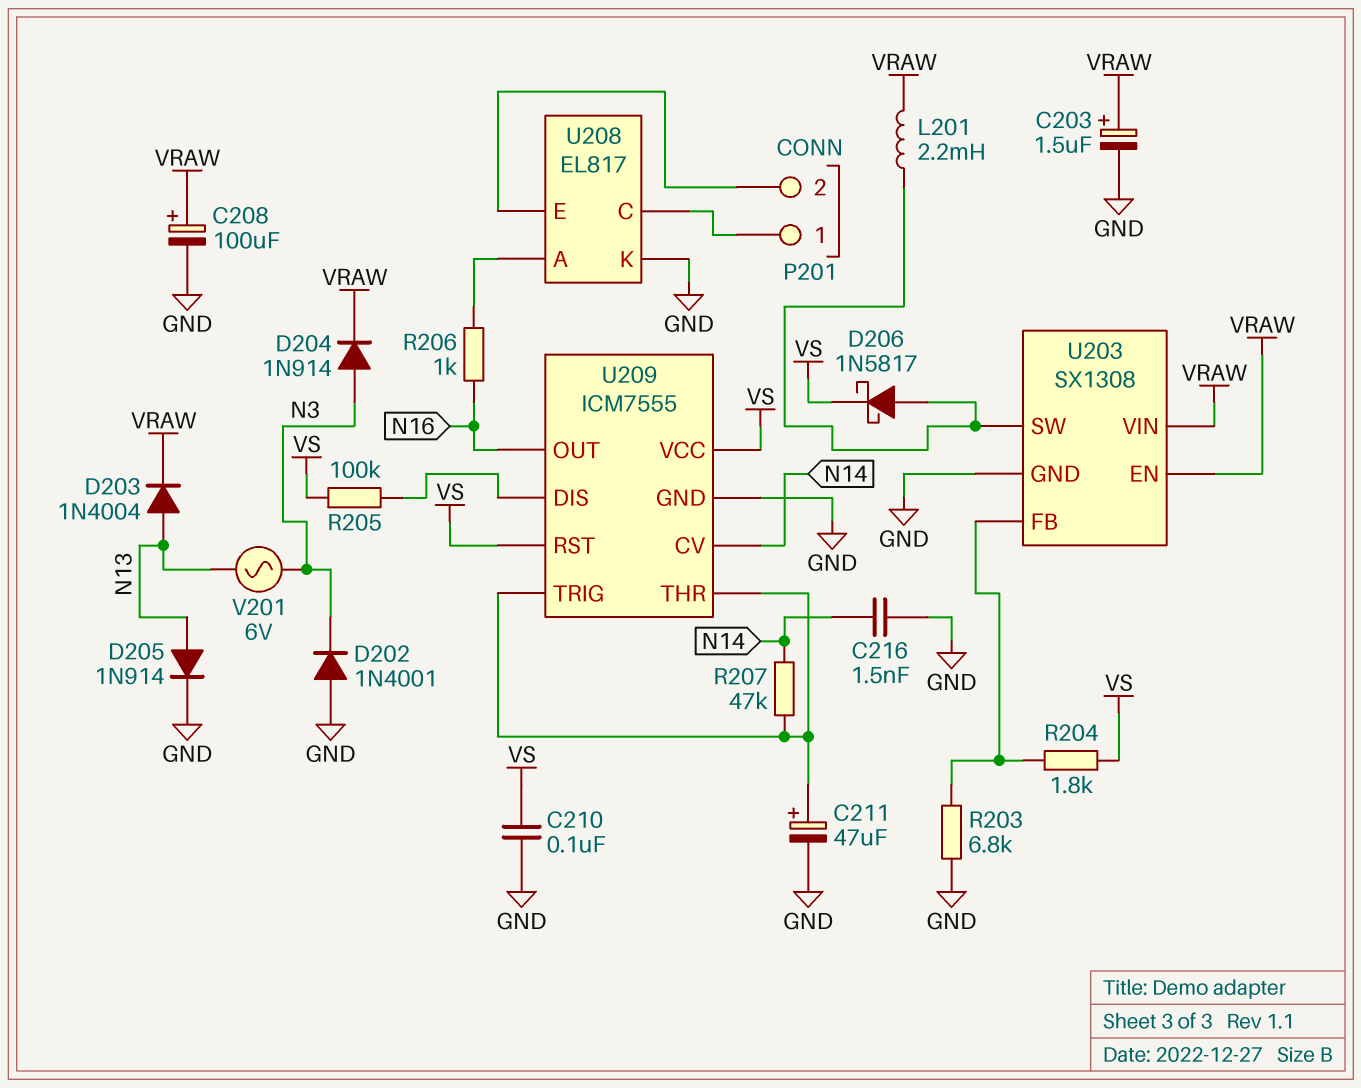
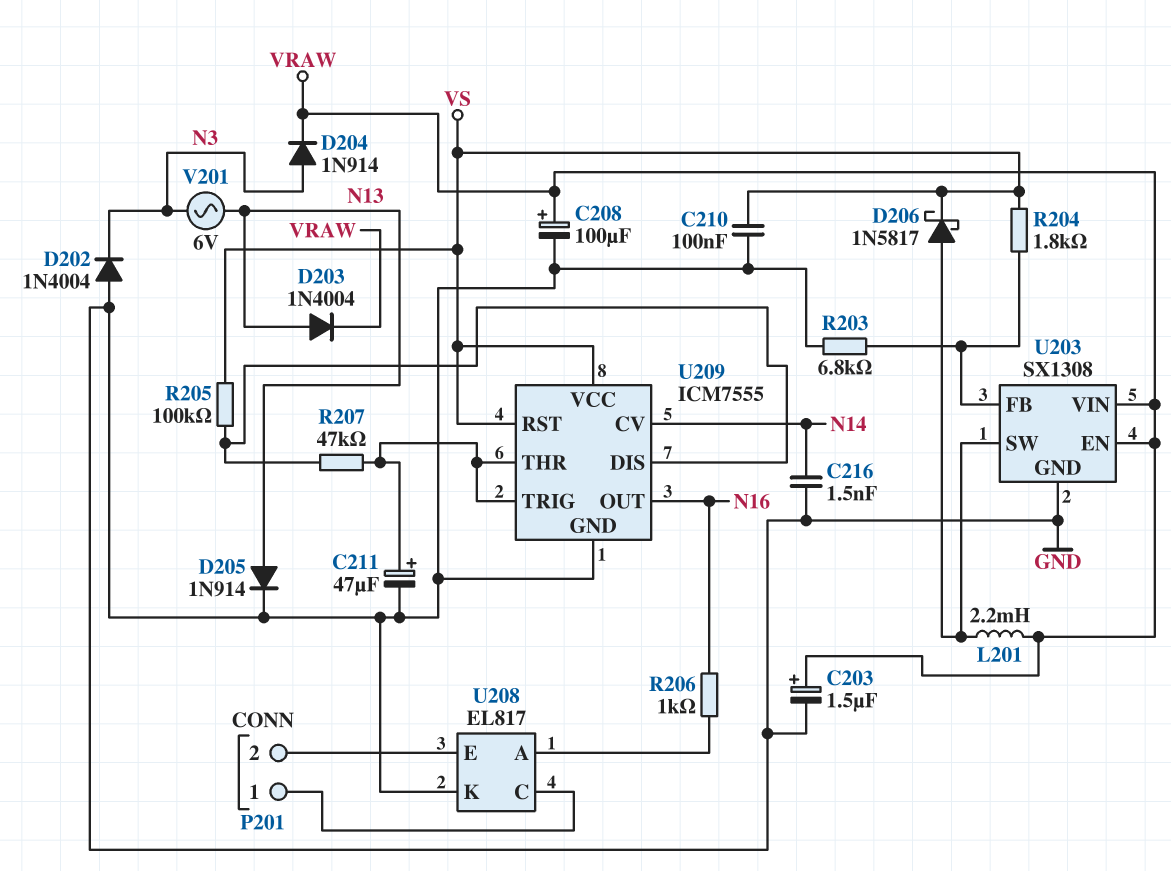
D202: diode 1N4001 (A GND, K N3) -> diode 1N4004 (A GND, K N3)
R207: 47k (N14, U209/THR) -> 47k (U209/DIS, U209/THR)

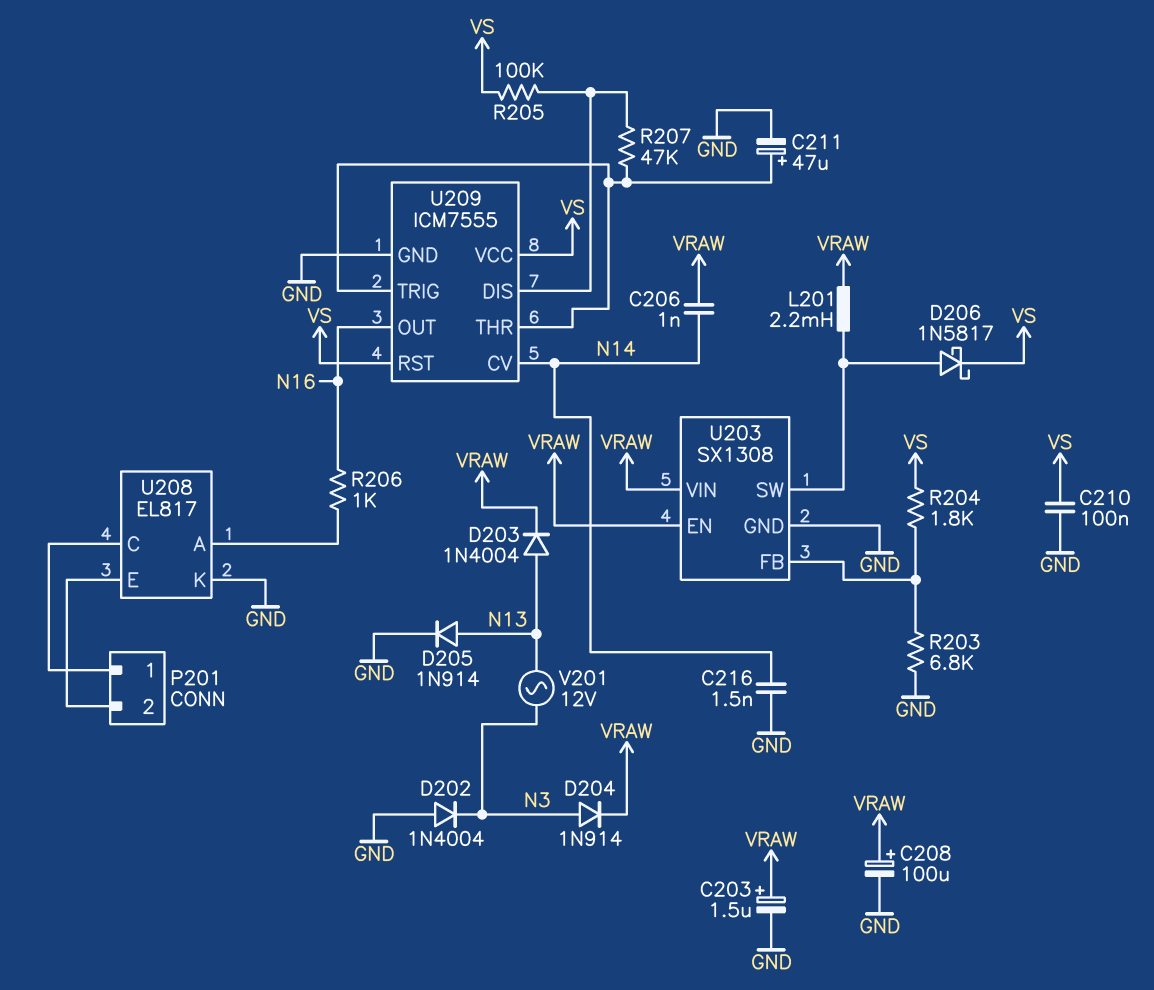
C206: none -> 1nF (N14, VRAW)
V201: AC 6V (N3, N13) -> AC 12V (N3, N13)

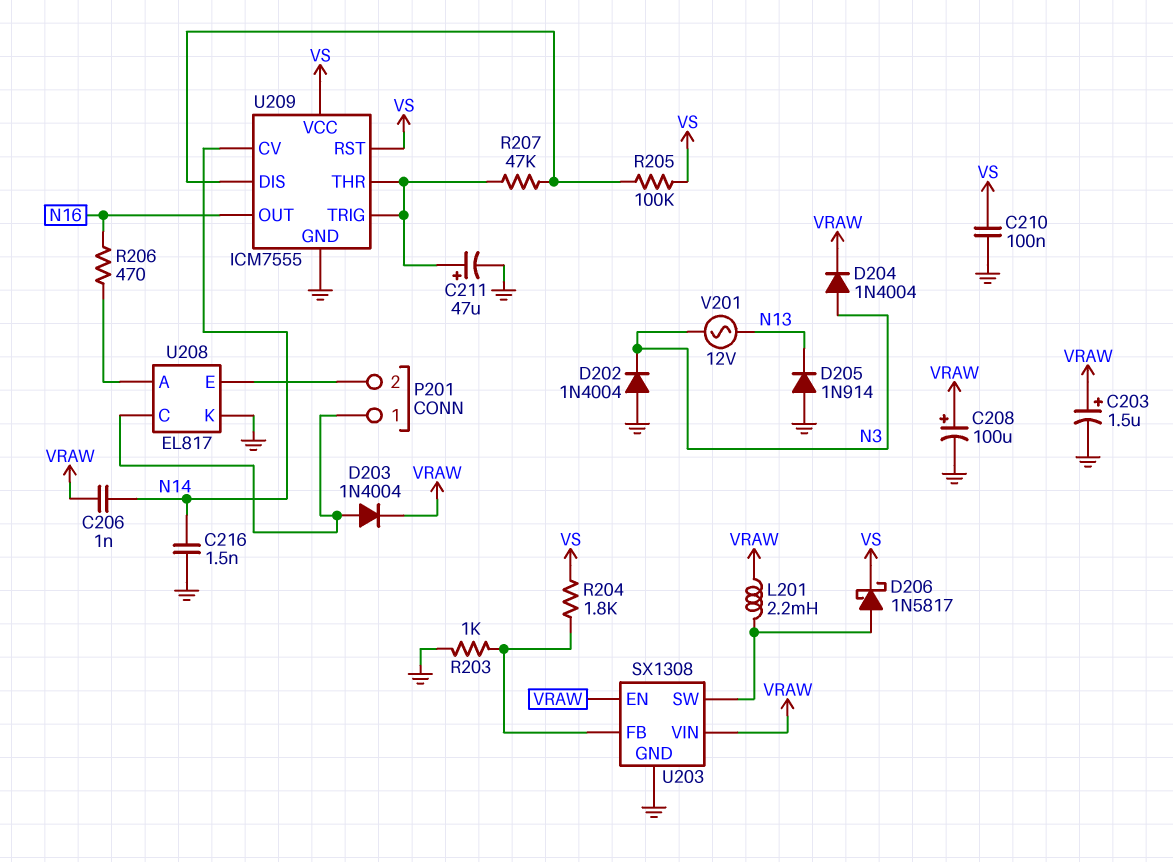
D203: diode 1N4004 (A N13, K VRAW) -> diode 1N4004 (A P201/1, K VRAW)
D204: diode 1N914 (A N3, K VRAW) -> diode 1N4004 (A N3, K VRAW)
D205: diode 1N914 (A N13, K GND) -> diode 1N914 (A GND, K N13)
R203: 6.8k (GND, U203/FB) -> 1k (GND, U203/FB)
R206: 1k (N16, U208/A) -> 470 (N16, U208/A)

